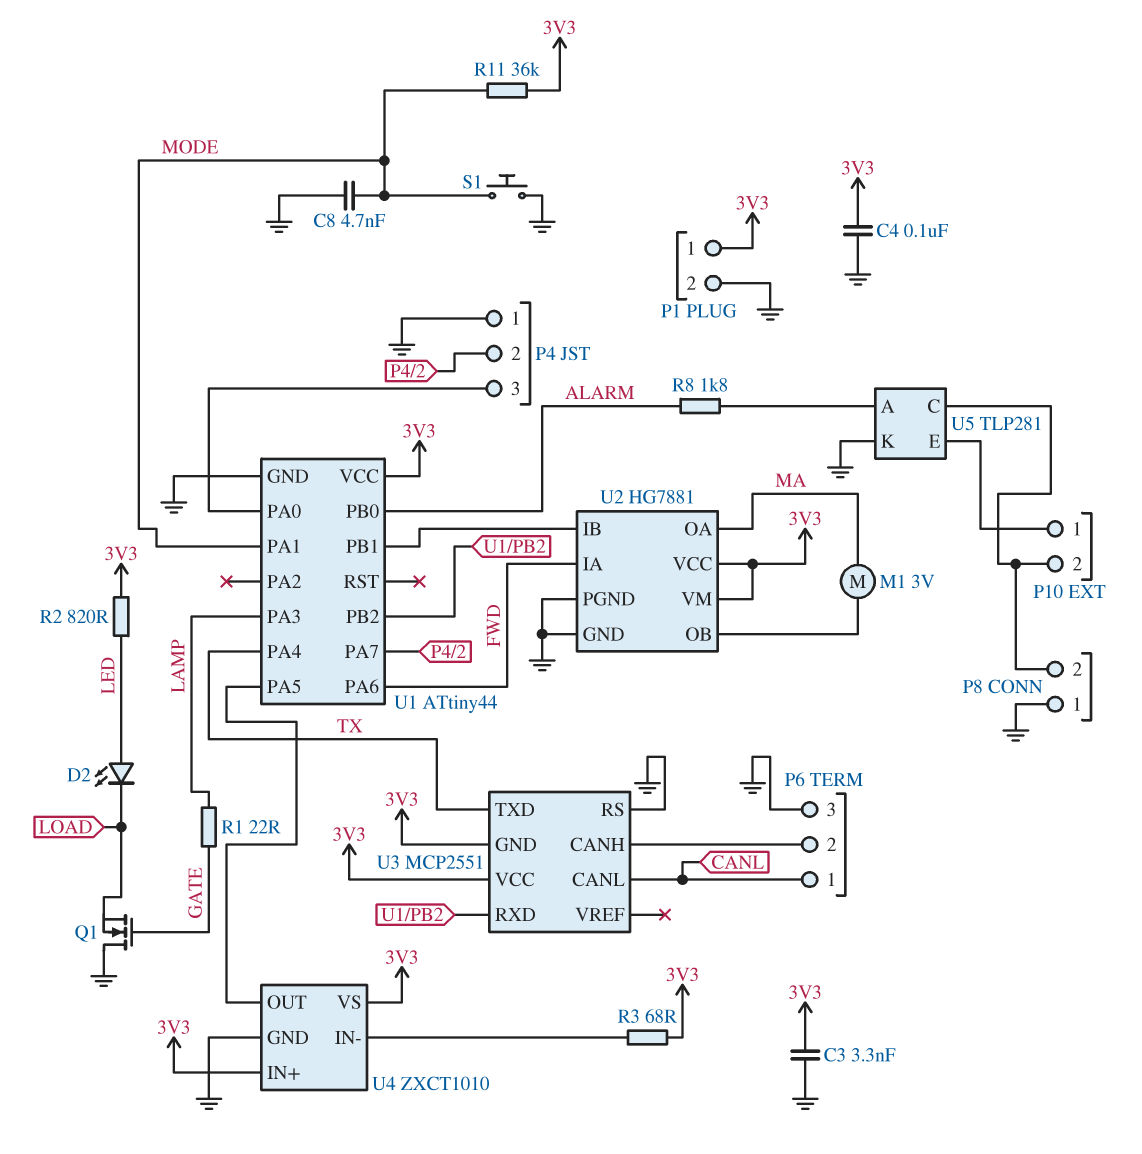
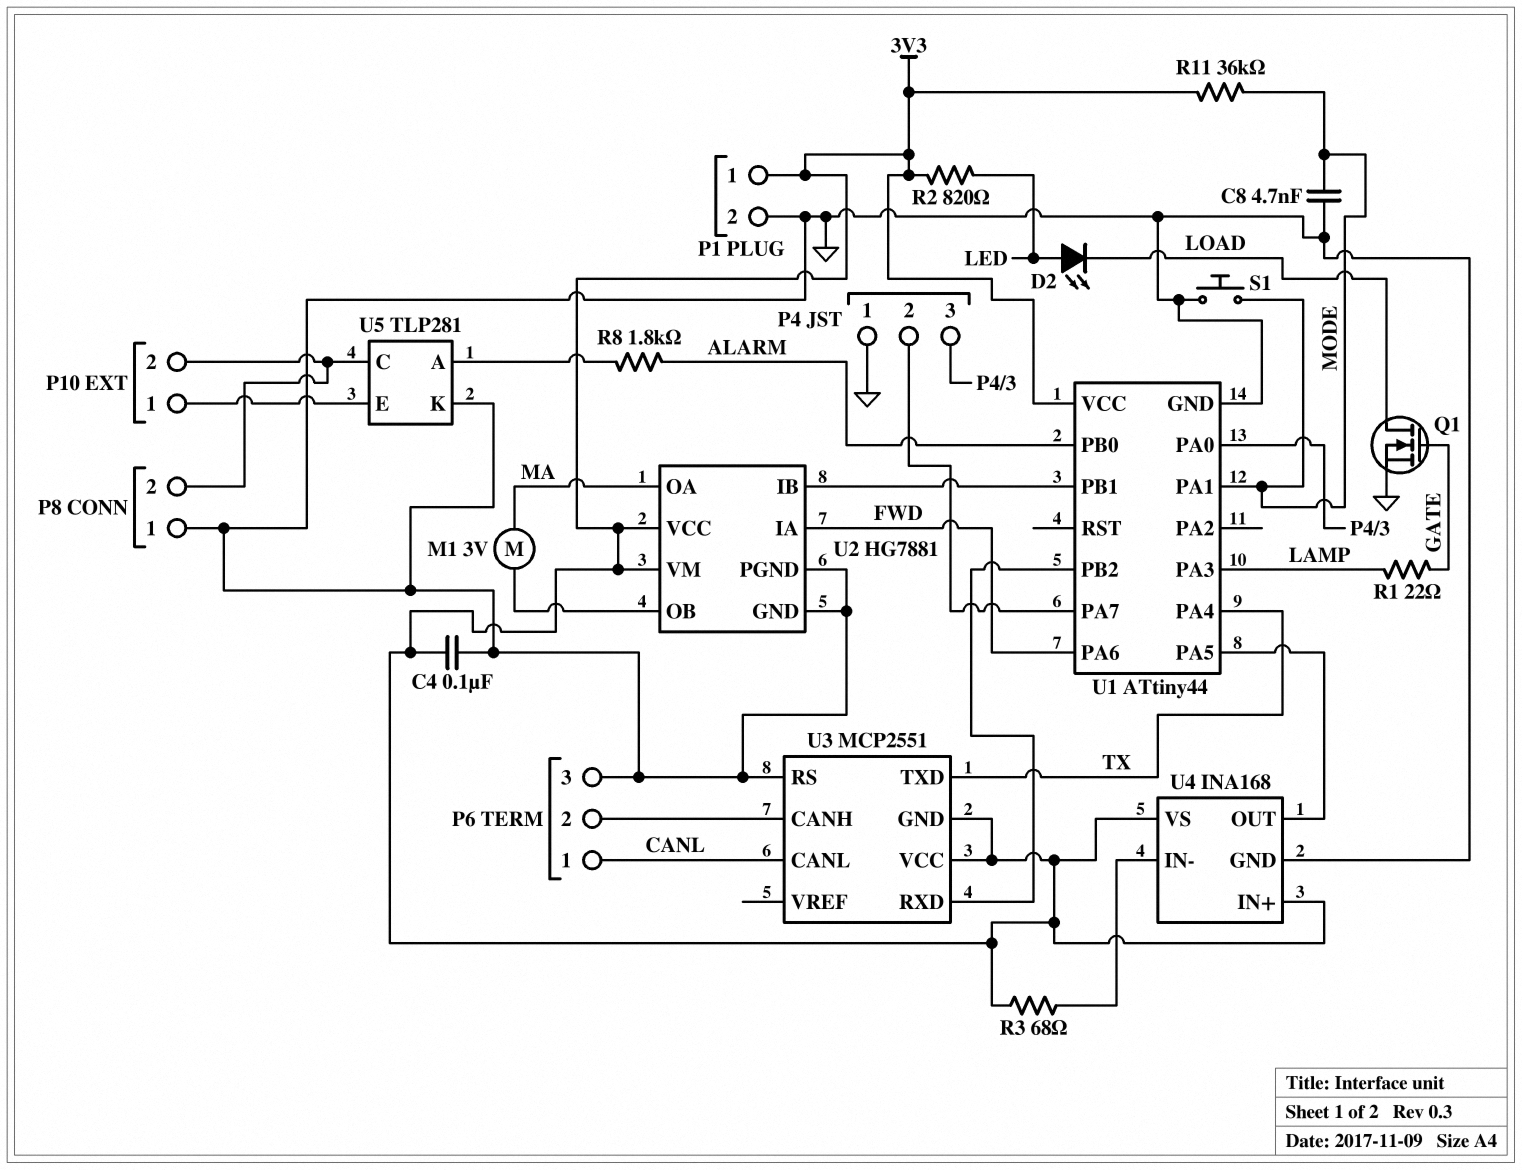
C3: 3.3nF (3V3, GND) -> none
Q1: NMOS (G GATE, D GND, S LOAD) -> NMOS (G GATE, D LOAD, S GND)
U4: ZXCT1010 -> INA168

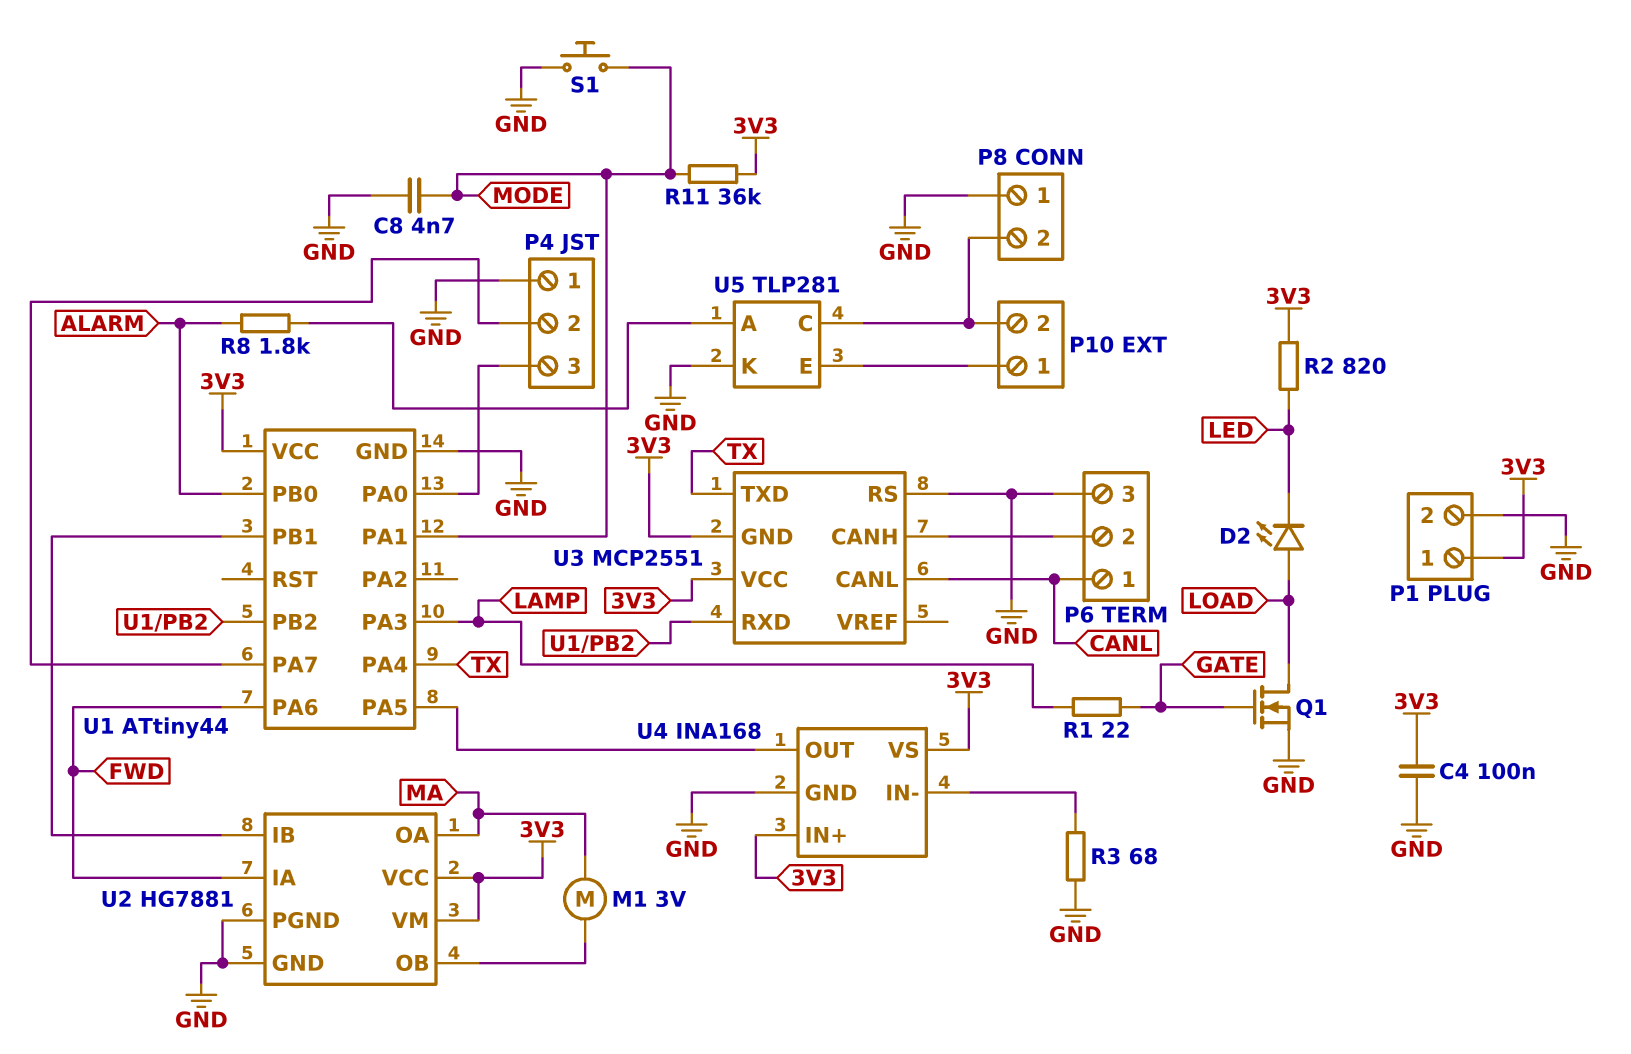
D2: LED (A LED, K LOAD) -> LED (A LOAD, K LED)
R3: 68 (3V3, U4/IN-) -> 68 (GND, U4/IN-)

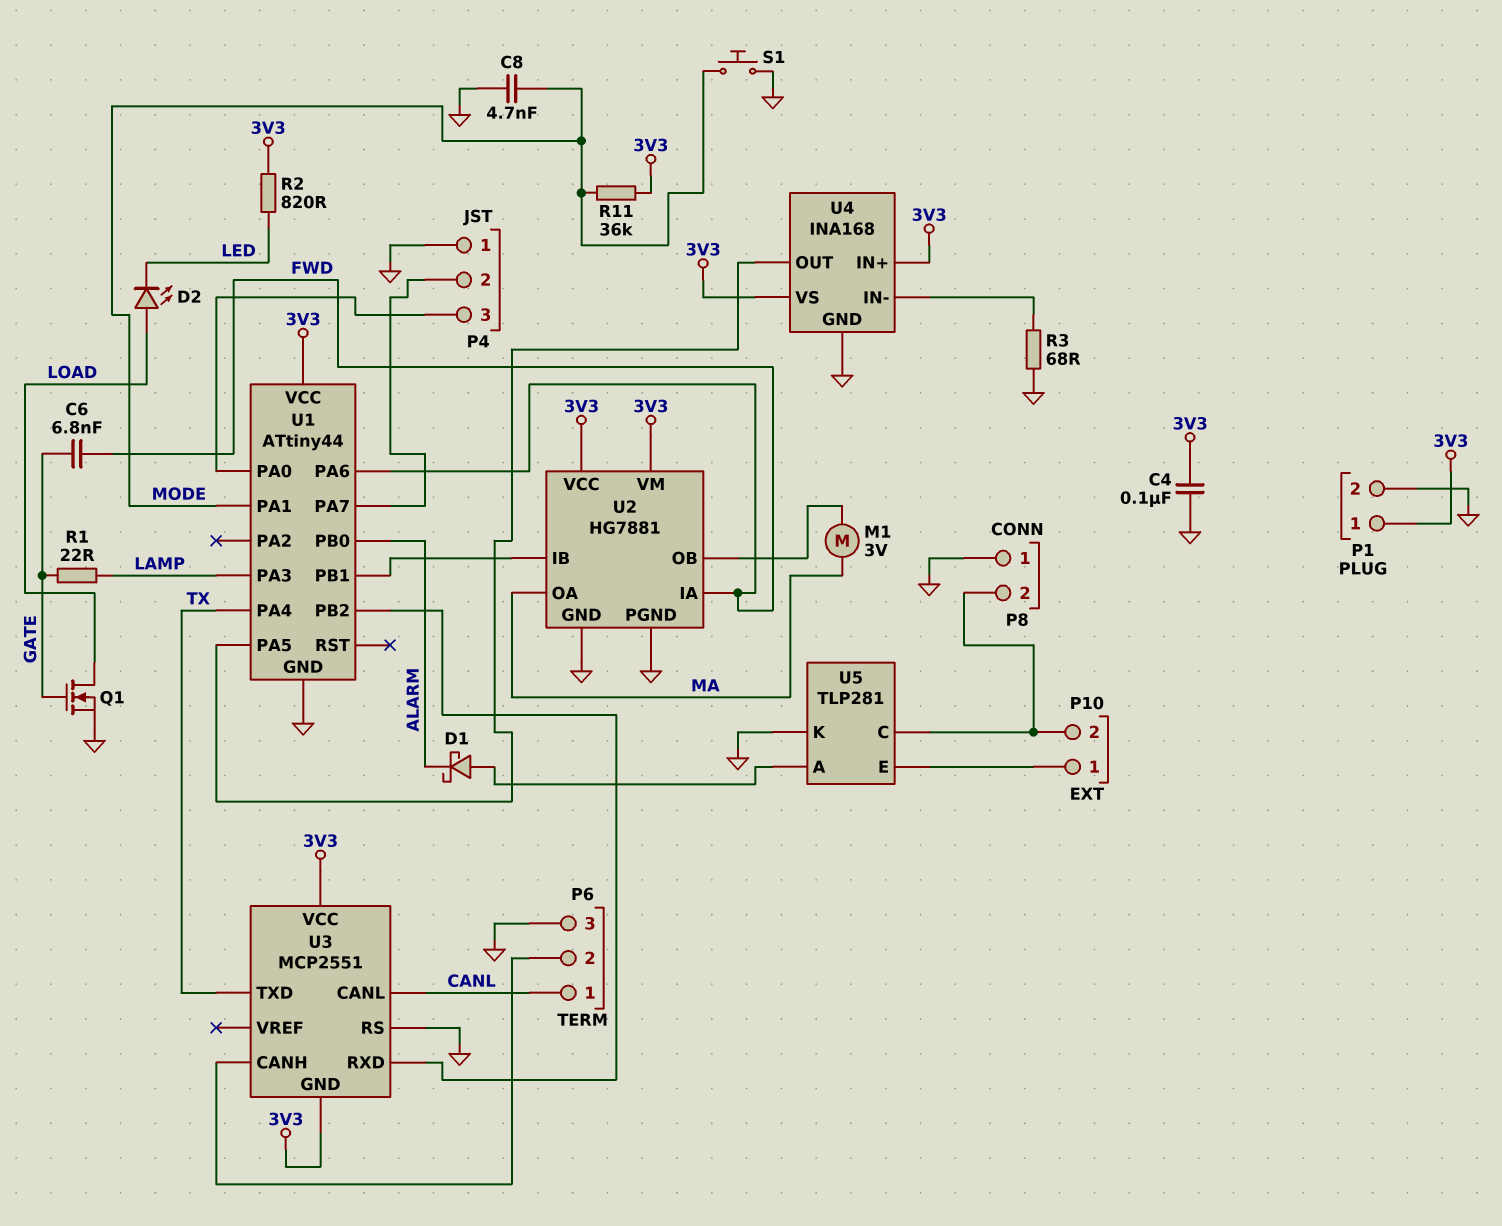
C6: none -> 6.8nF (FWD, GATE)
D1: none -> schottky (A U5/A, K ALARM)
R8: 1.8k (ALARM, U5/A) -> none

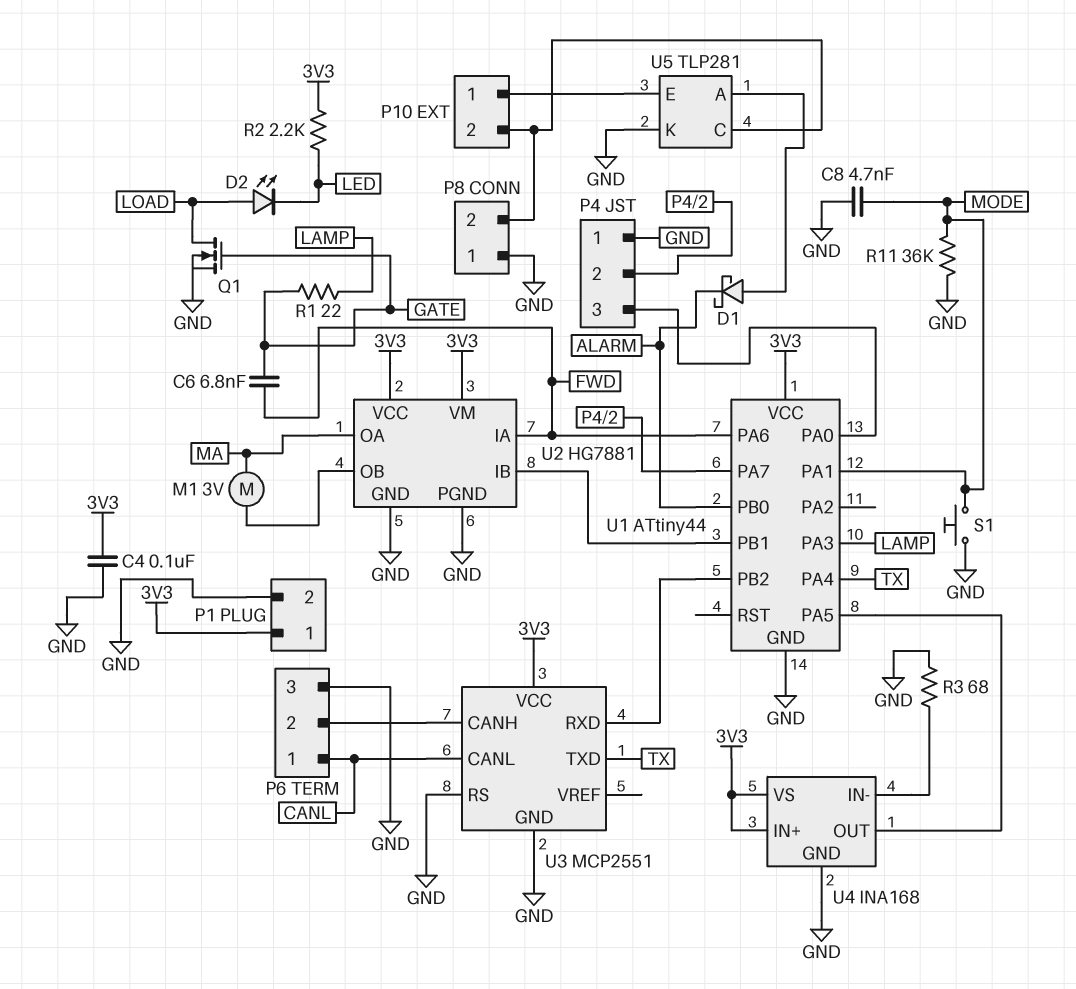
R2: 820 (3V3, LED) -> 2.2k (3V3, LED)
R11: 36k (3V3, MODE) -> 36k (GND, MODE)
U3 pin GND: 3V3 -> GND

